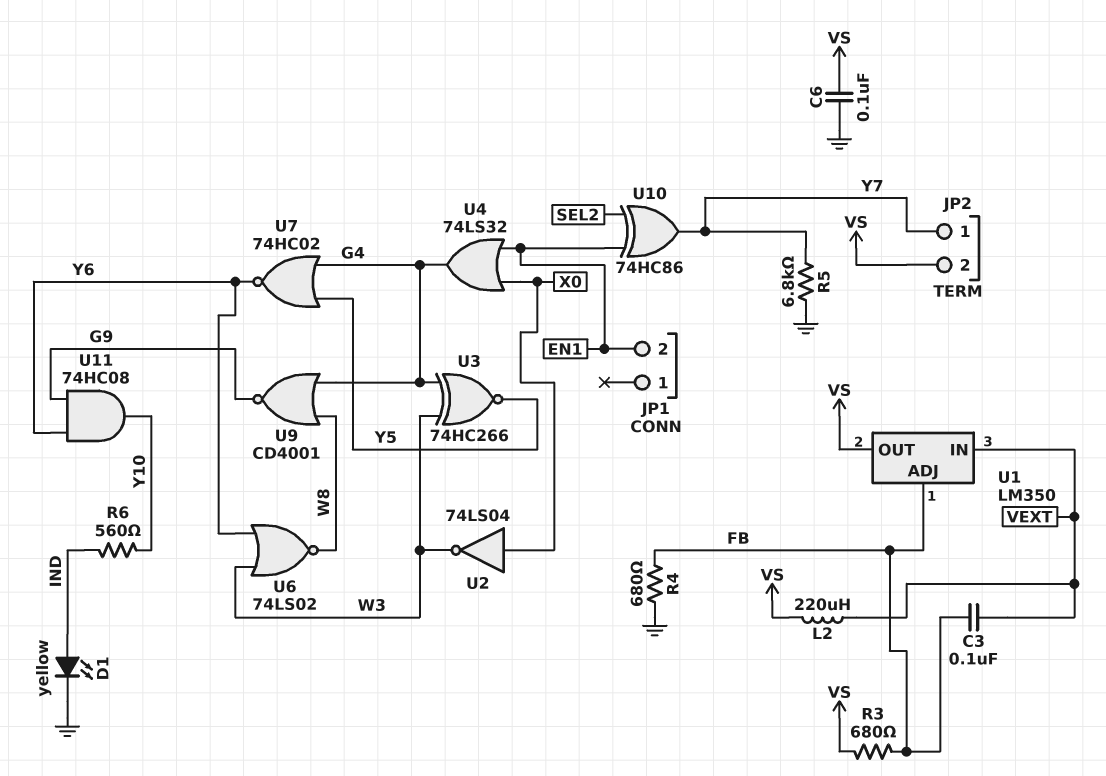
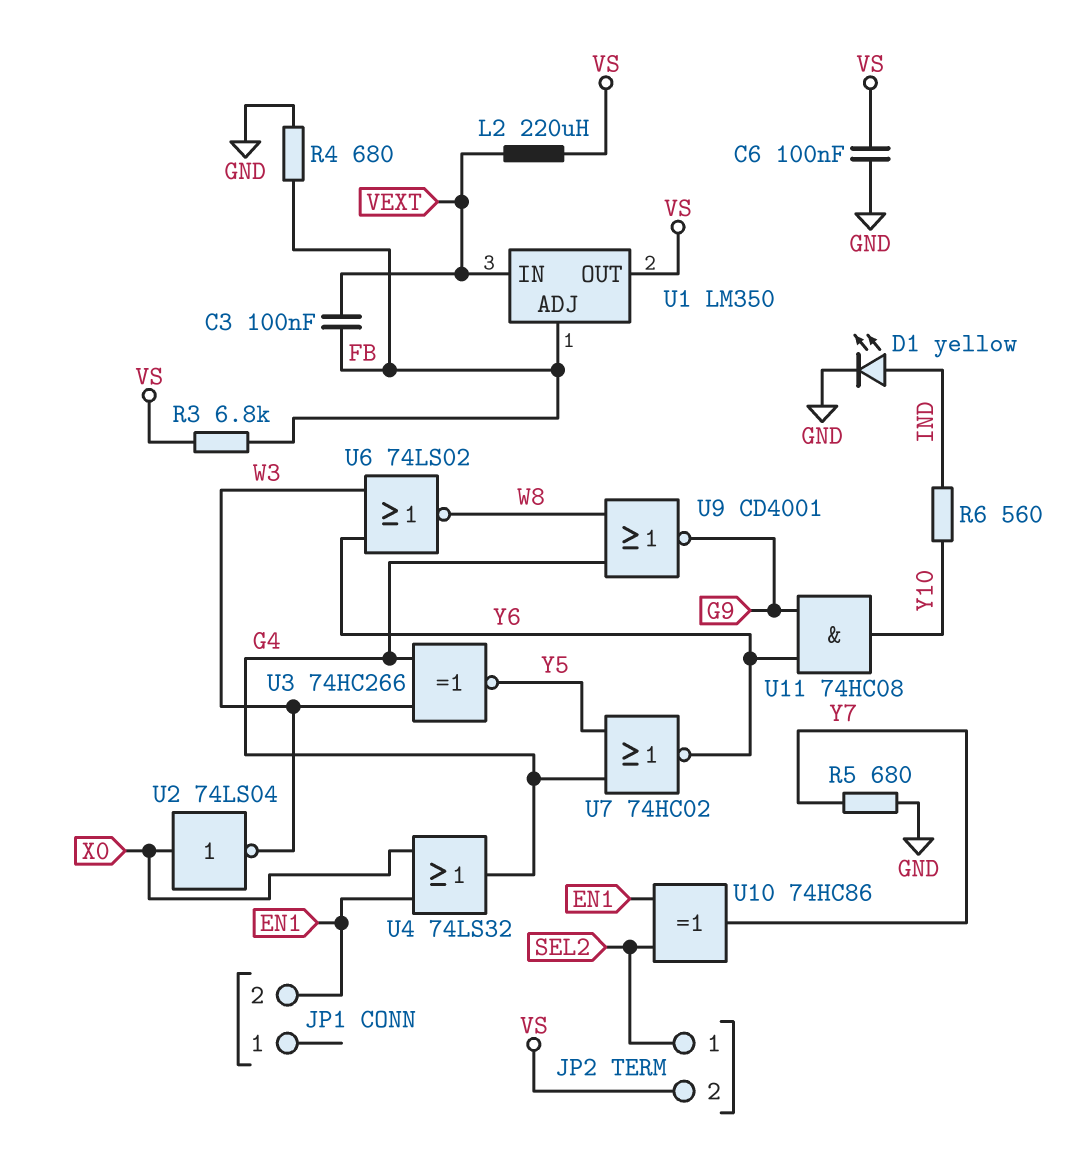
JP2 pin 1: Y7 -> SEL2
R3: 680 (FB, VS) -> 6.8k (FB, VS)
R5: 6.8k (GND, Y7) -> 680 (GND, Y7)

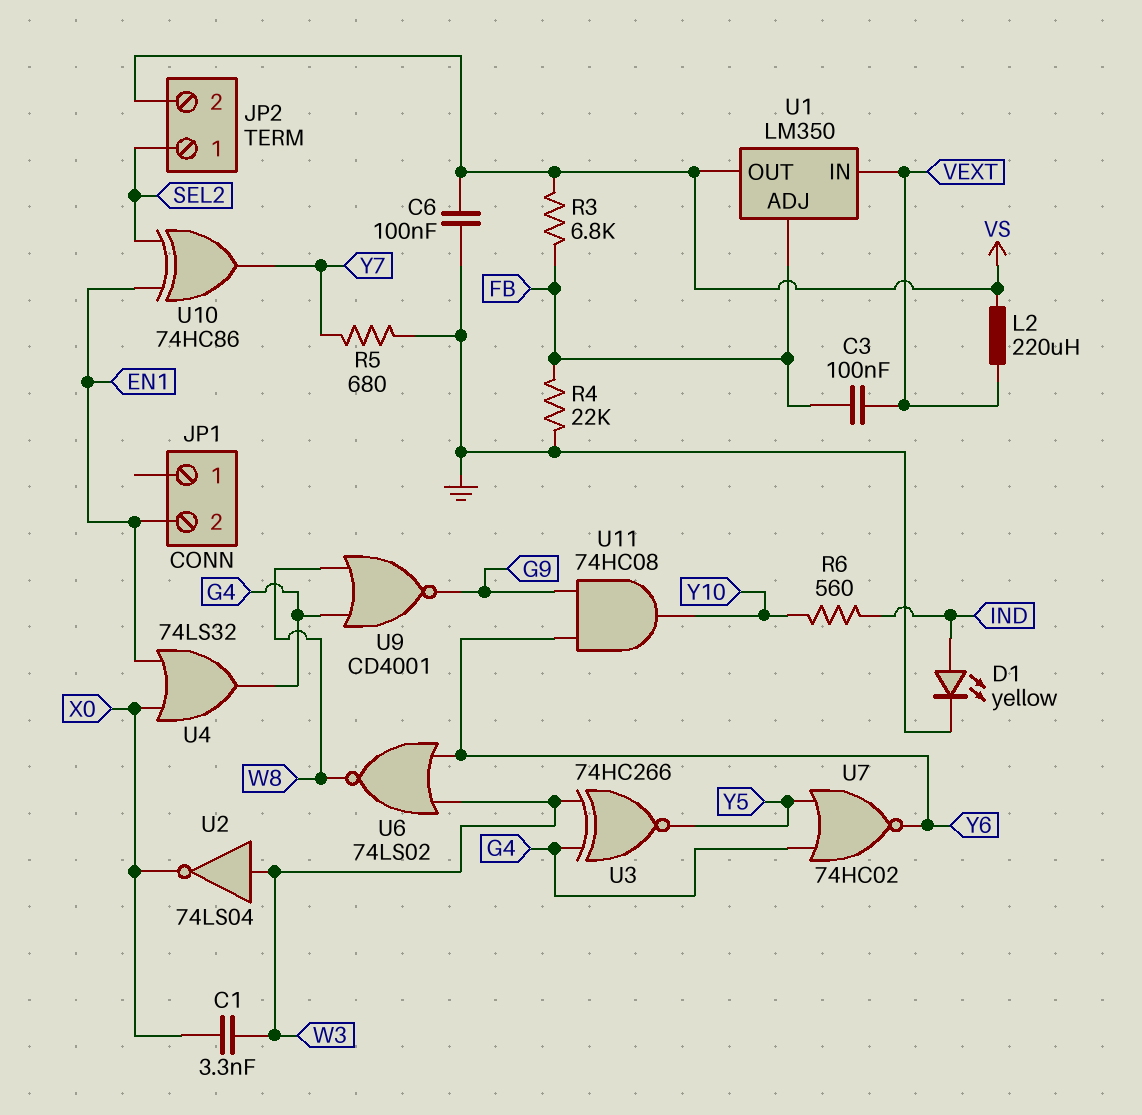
C1: none -> 3.3nF (W3, X0)
R4: 680 (FB, GND) -> 22k (FB, GND)
U2: NOT 74LS04 (in X0, out W3) -> NOT 74LS04 (in W3, out X0)

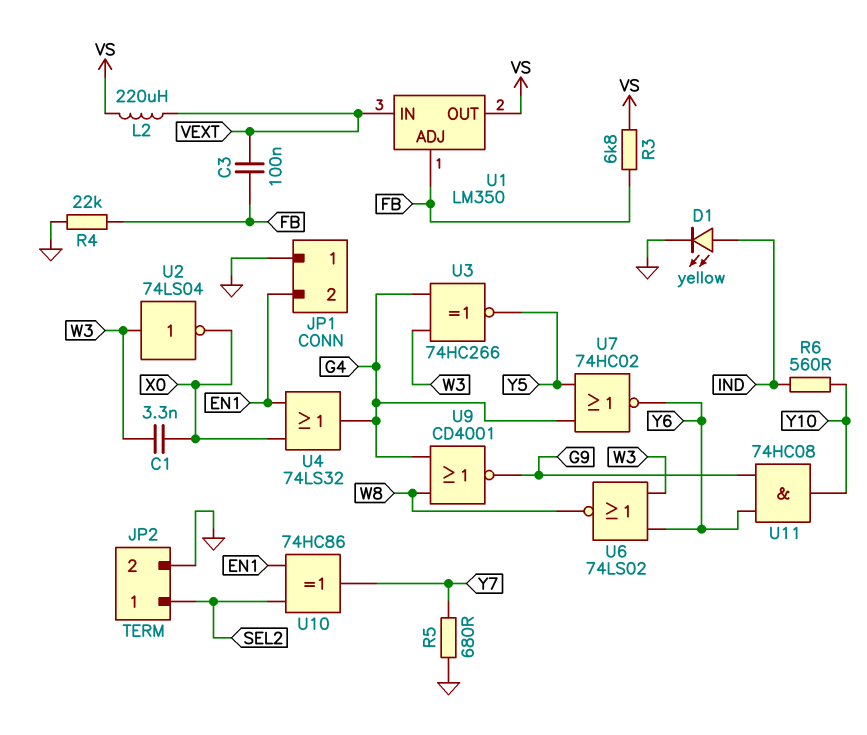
C6: 100nF (GND, VS) -> none
JP1 pin 1: none -> GND
JP2 pin 2: VS -> GND

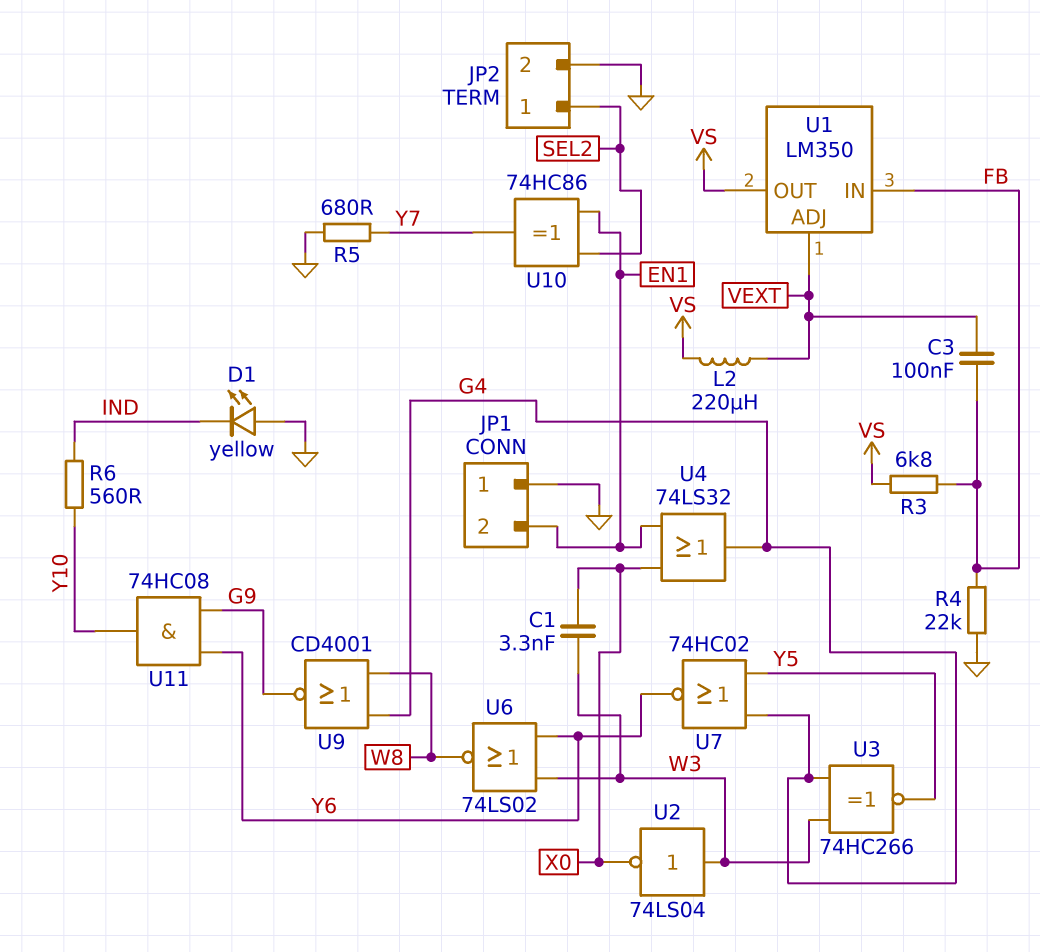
D1: LED yellow (A IND, K GND) -> LED yellow (A GND, K IND)
U1 pin ADJ: FB -> VEXT
U1 pin IN: VEXT -> FB

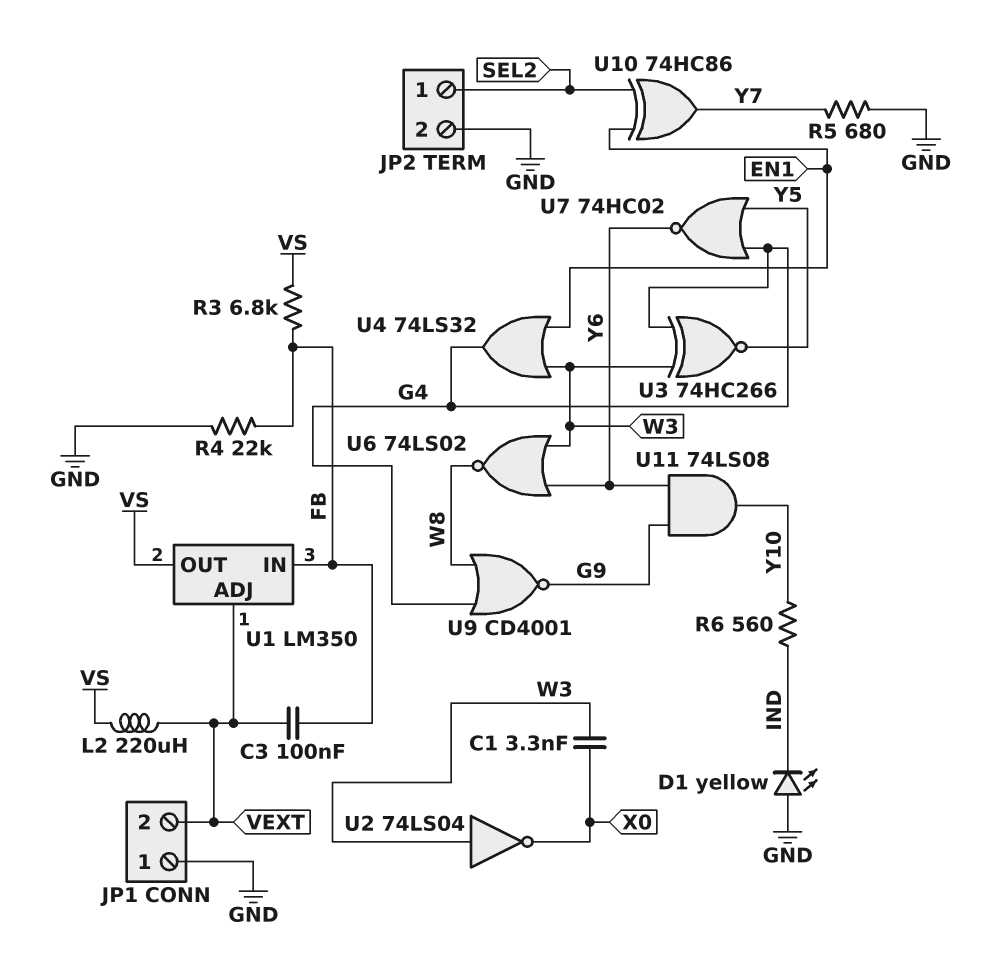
JP1 pin 2: EN1 -> VEXT
U4: OR 74LS32 (in EN1, in X0, out G4) -> OR 74LS32 (in EN1, in W3, out G4)
U11: AND 74HC08 (in G9, in Y6, out Y10) -> AND 74LS08 (in G9, in Y6, out Y10)

